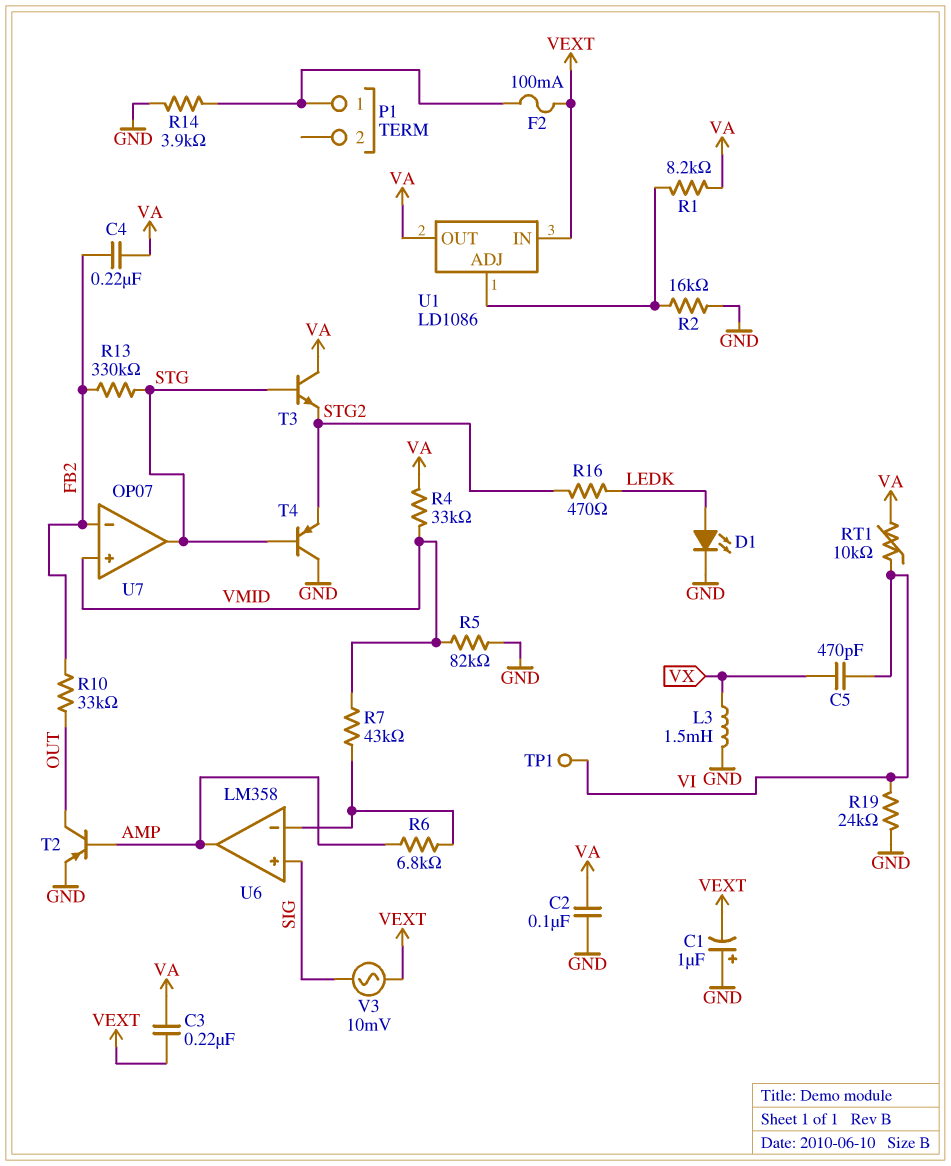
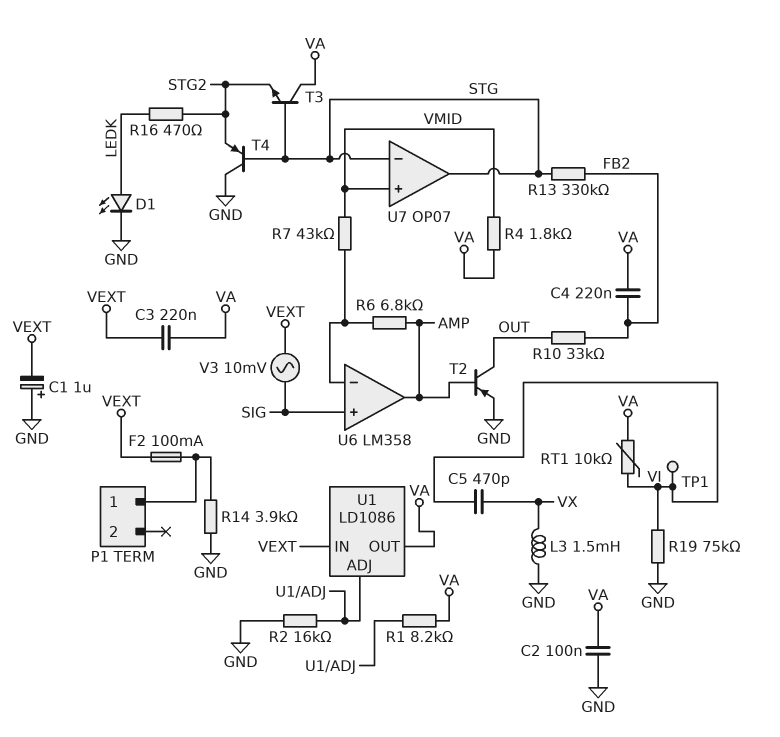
R4: 33k (VA, VMID) -> 1.8k (VA, VMID)
R5: 82k (GND, VMID) -> none
R19: 24k (GND, VI) -> 75k (GND, VI)
U7 pin in-: FB2 -> STG

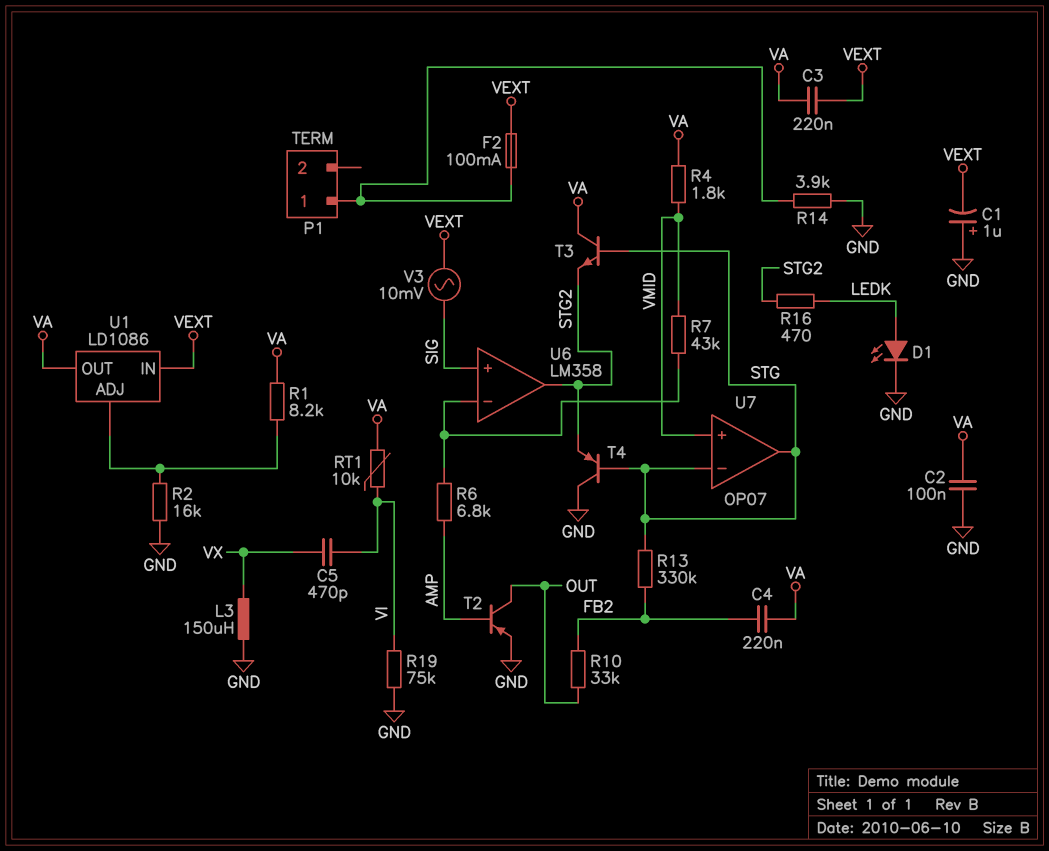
L3: 1.5mH (GND, VX) -> 150uH (GND, VX)
TP1: test point (VI) -> none
U6 pin out: AMP -> STG2

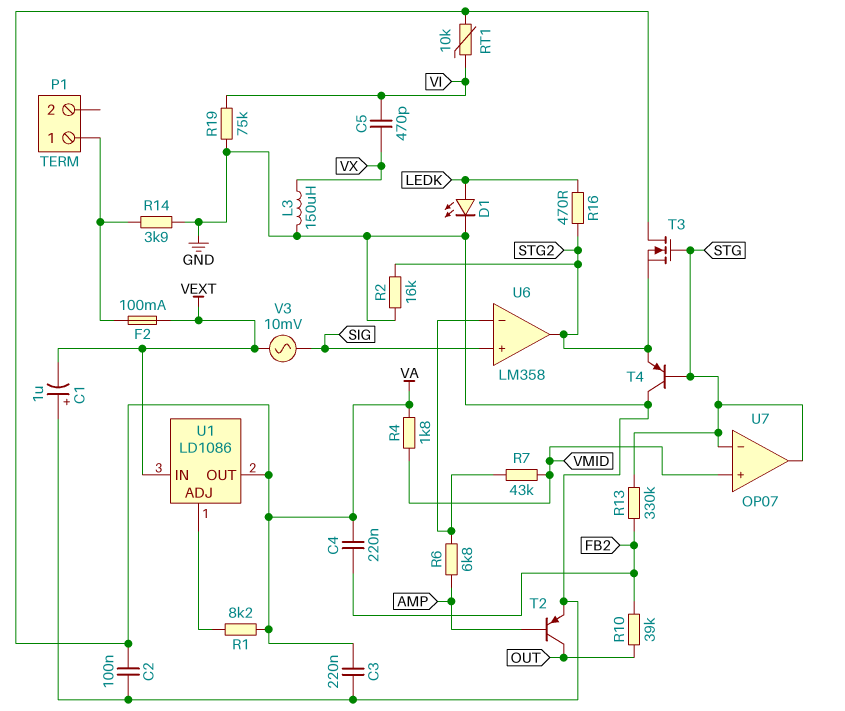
C3: 220nF (VA, VEXT) -> 220nF (GND, VA)
R2: 16k (GND, U1/ADJ) -> 16k (GND, STG2)
R10: 33k (FB2, OUT) -> 39k (FB2, OUT)
T3: NPN (B STG, C VA, E STG2) -> NMOS (G STG, D VA, S STG2)

